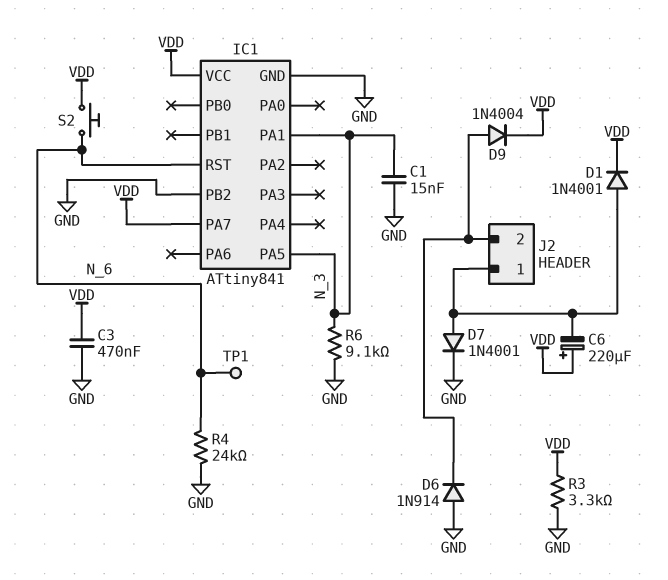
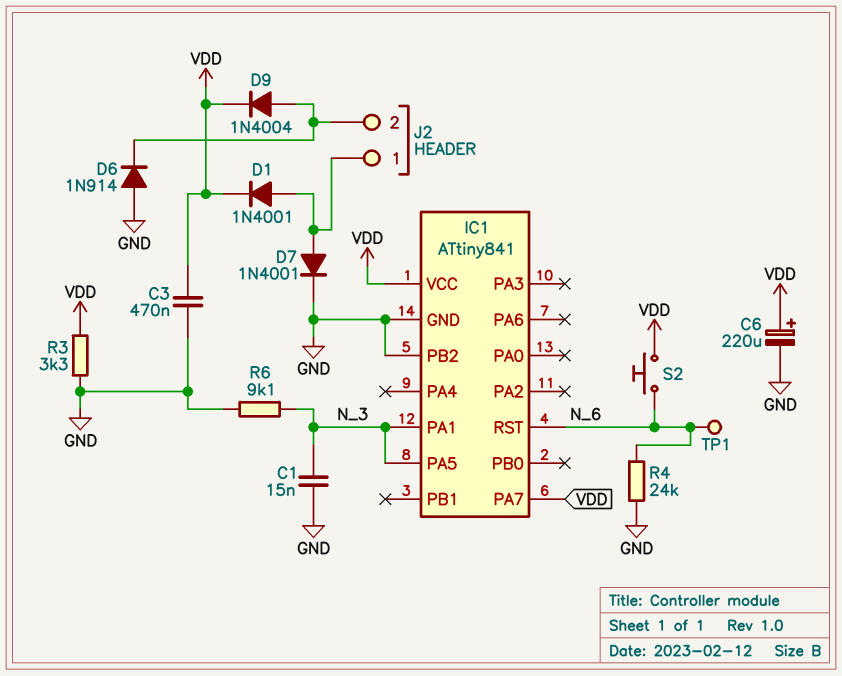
C6: 220uF (plus VDD, minus J2/1) -> 220uF (plus VDD, minus GND)

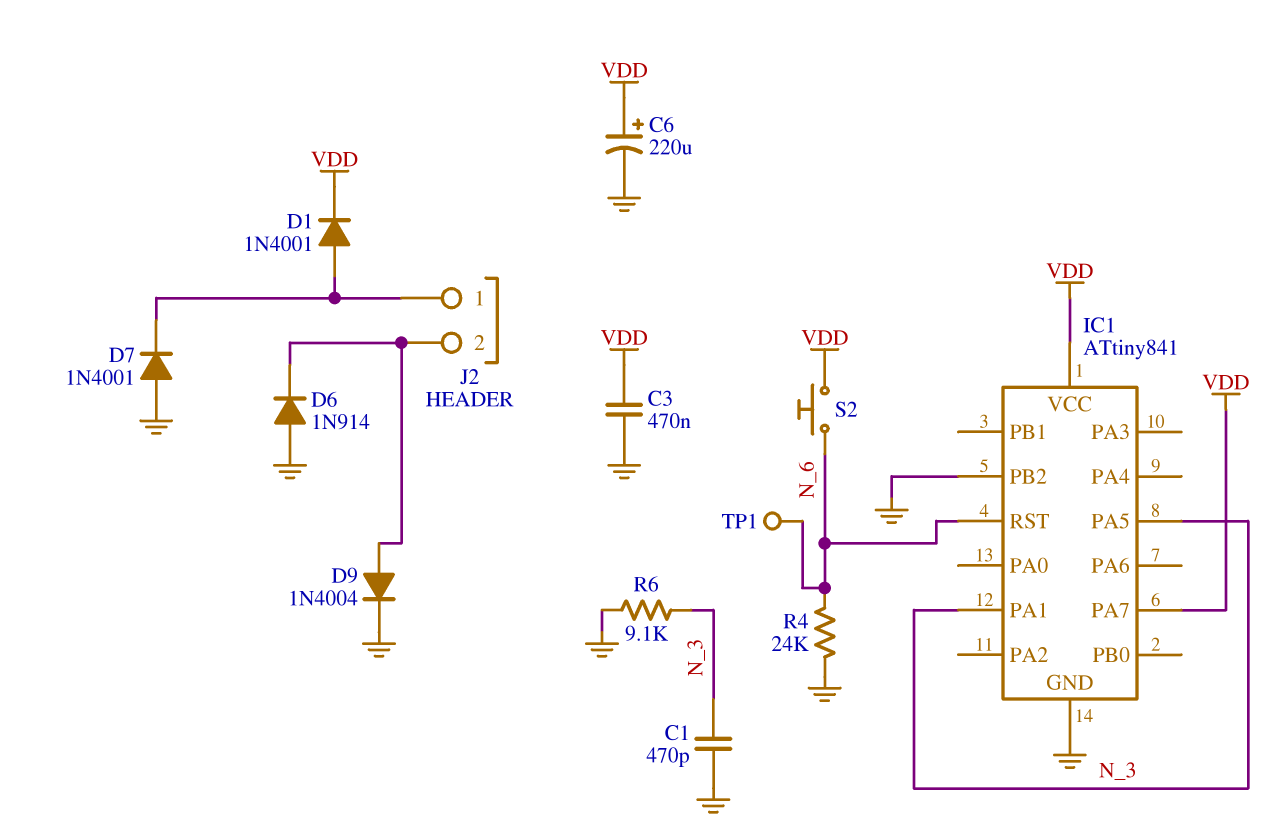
C1: 15nF (GND, N_3) -> 470pF (GND, N_3)
D7: diode 1N4001 (A J2/1, K GND) -> diode 1N4001 (A GND, K J2/1)
D9: diode 1N4004 (A J2/2, K VDD) -> diode 1N4004 (A J2/2, K GND)
R3: 3.3k (GND, VDD) -> none

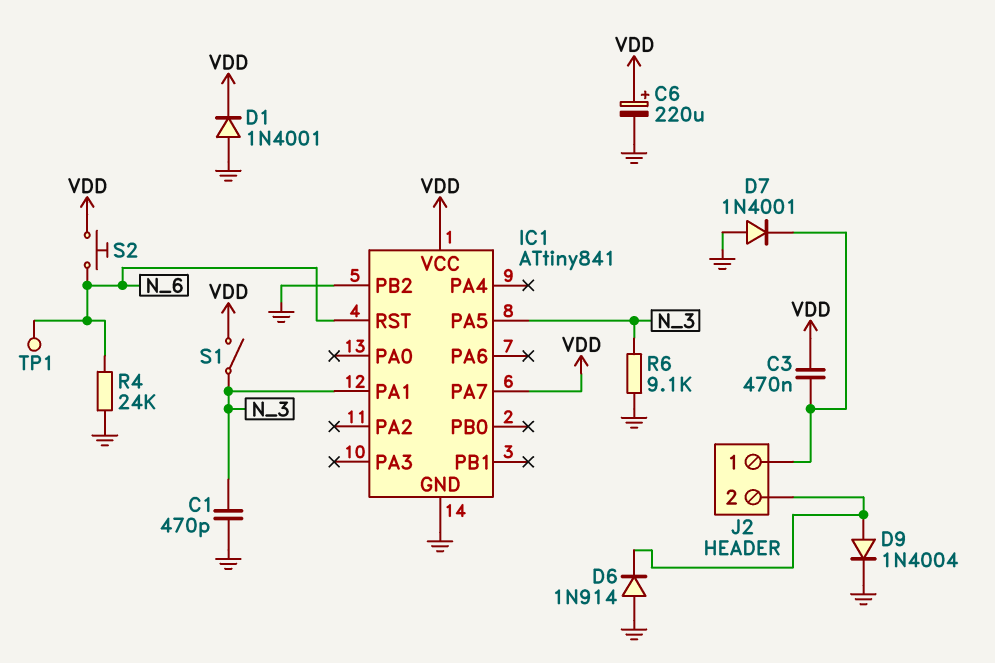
C3: 470nF (GND, VDD) -> 470nF (J2/1, VDD)
D1: diode 1N4001 (A J2/1, K VDD) -> diode 1N4001 (A GND, K VDD)
S1: none -> switch (N_3, VDD)

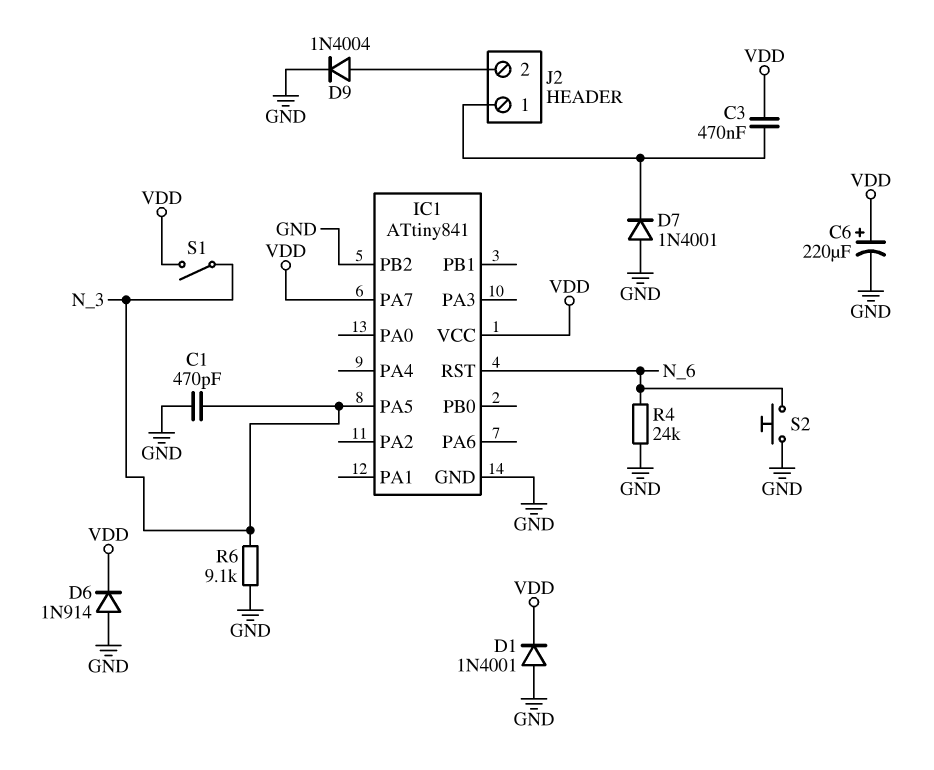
D6: diode 1N914 (A GND, K J2/2) -> diode 1N914 (A GND, K VDD)
IC1 pin PA1: N_3 -> none
S2: button (N_6, VDD) -> button (GND, N_6)
TP1: test point (N_6) -> none

